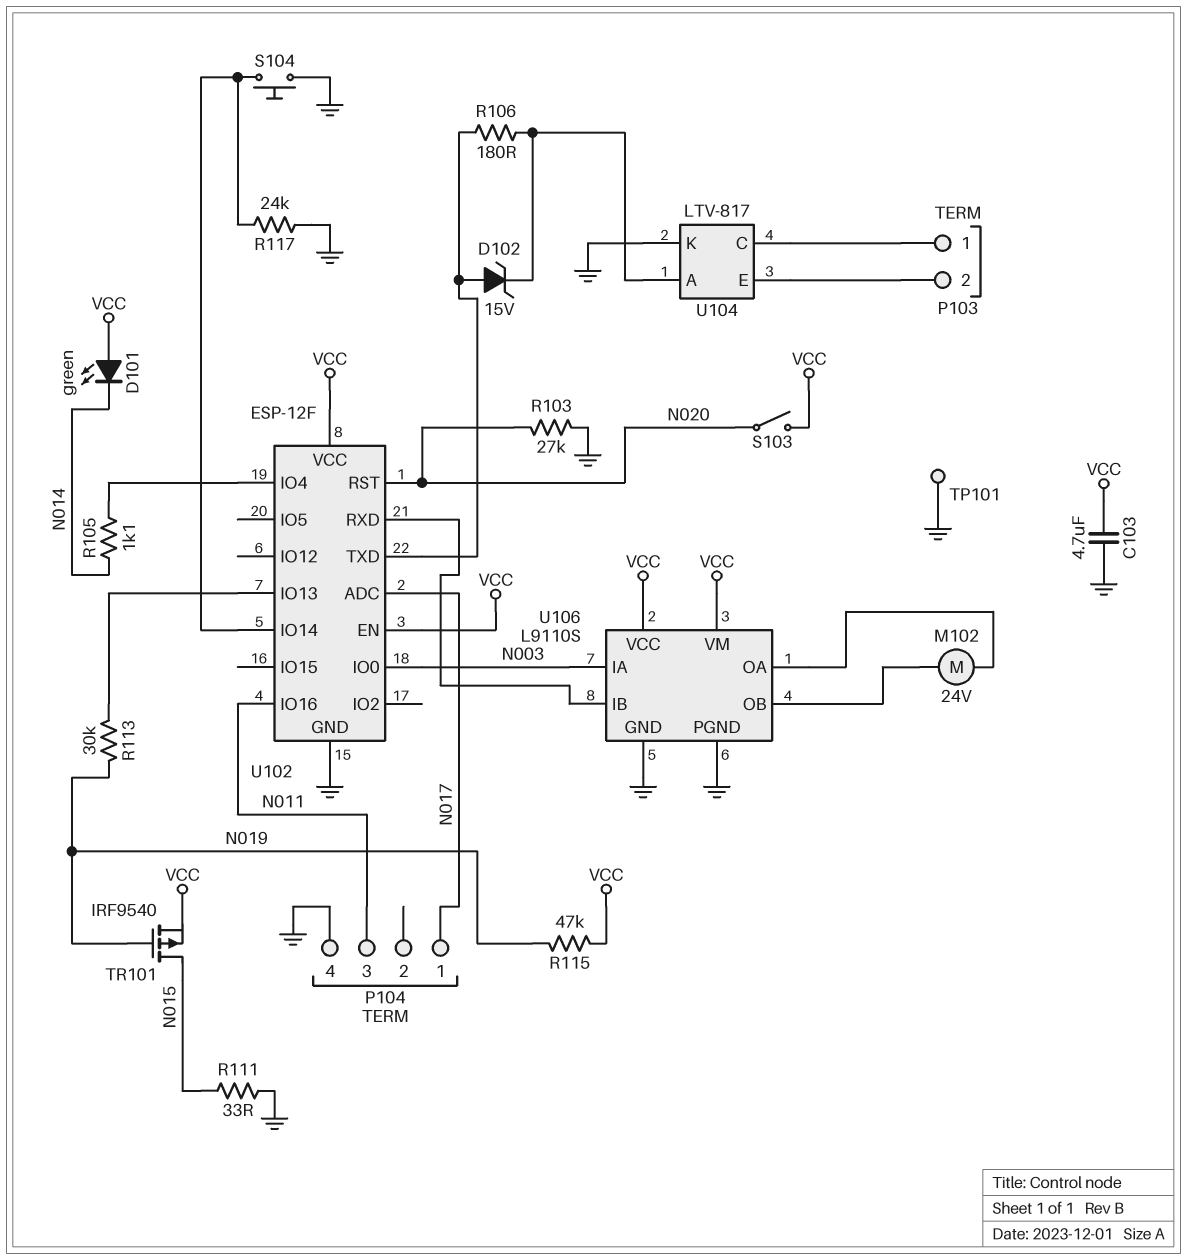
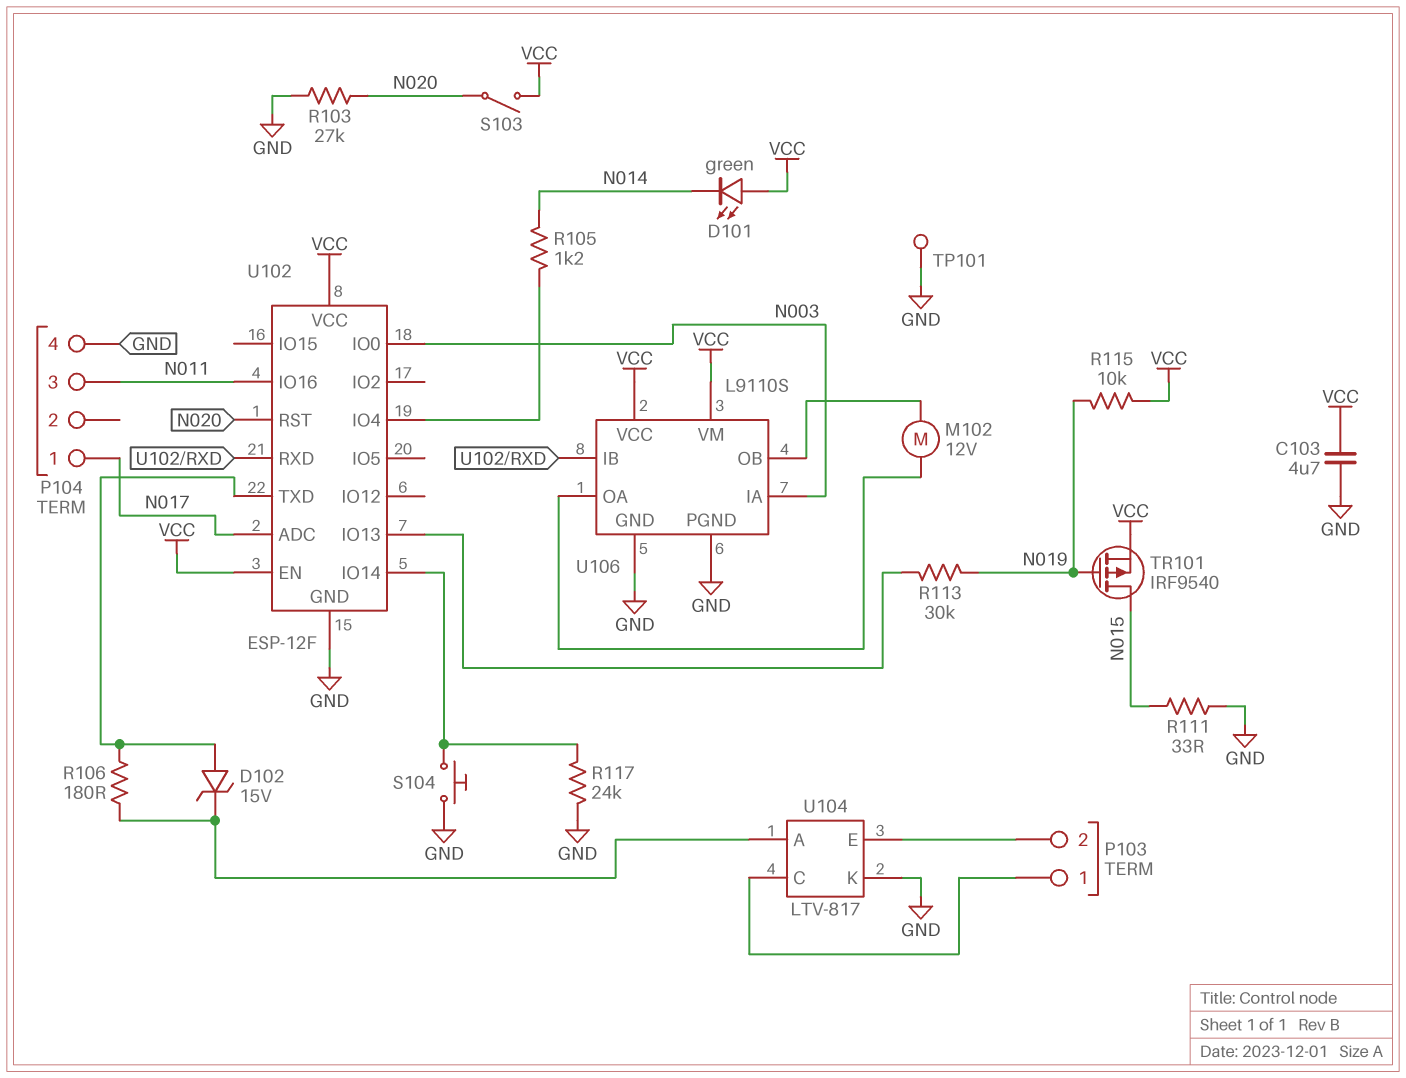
M102: motor 24V (U106/OA, U106/OB) -> motor 12V (U106/OA, U106/OB)
R105: 1.1k (N014, U102/IO4) -> 1.2k (N014, U102/IO4)
R115: 47k (N019, VCC) -> 10k (N019, VCC)

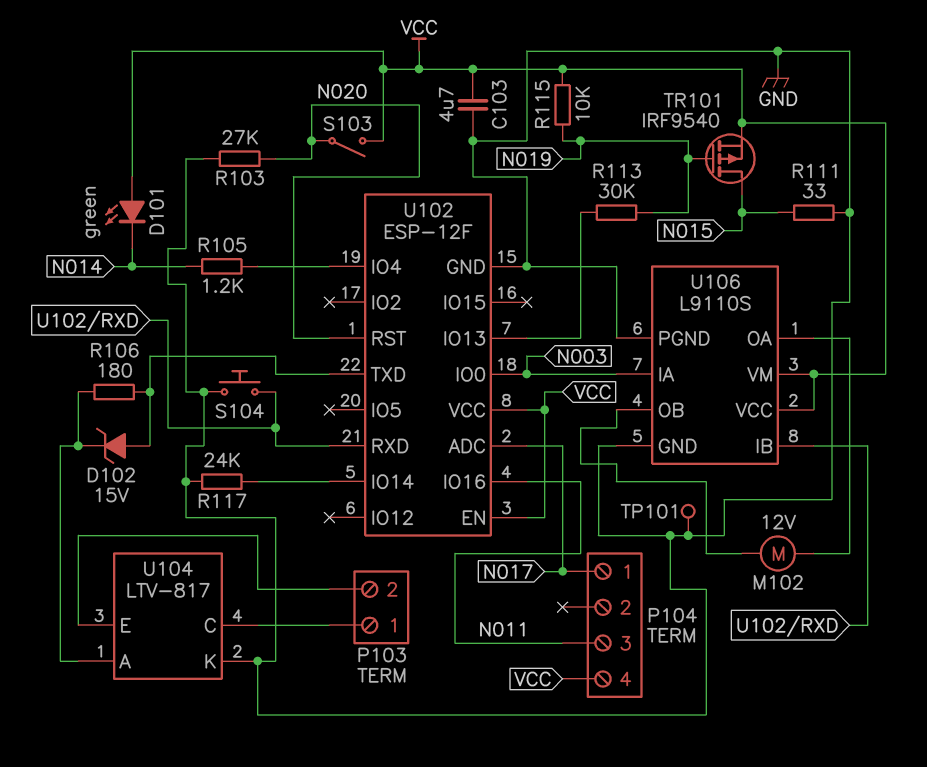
P104 pin 4: GND -> VCC
S104: button (GND, U102/IO14) -> button (GND, U102/RXD)

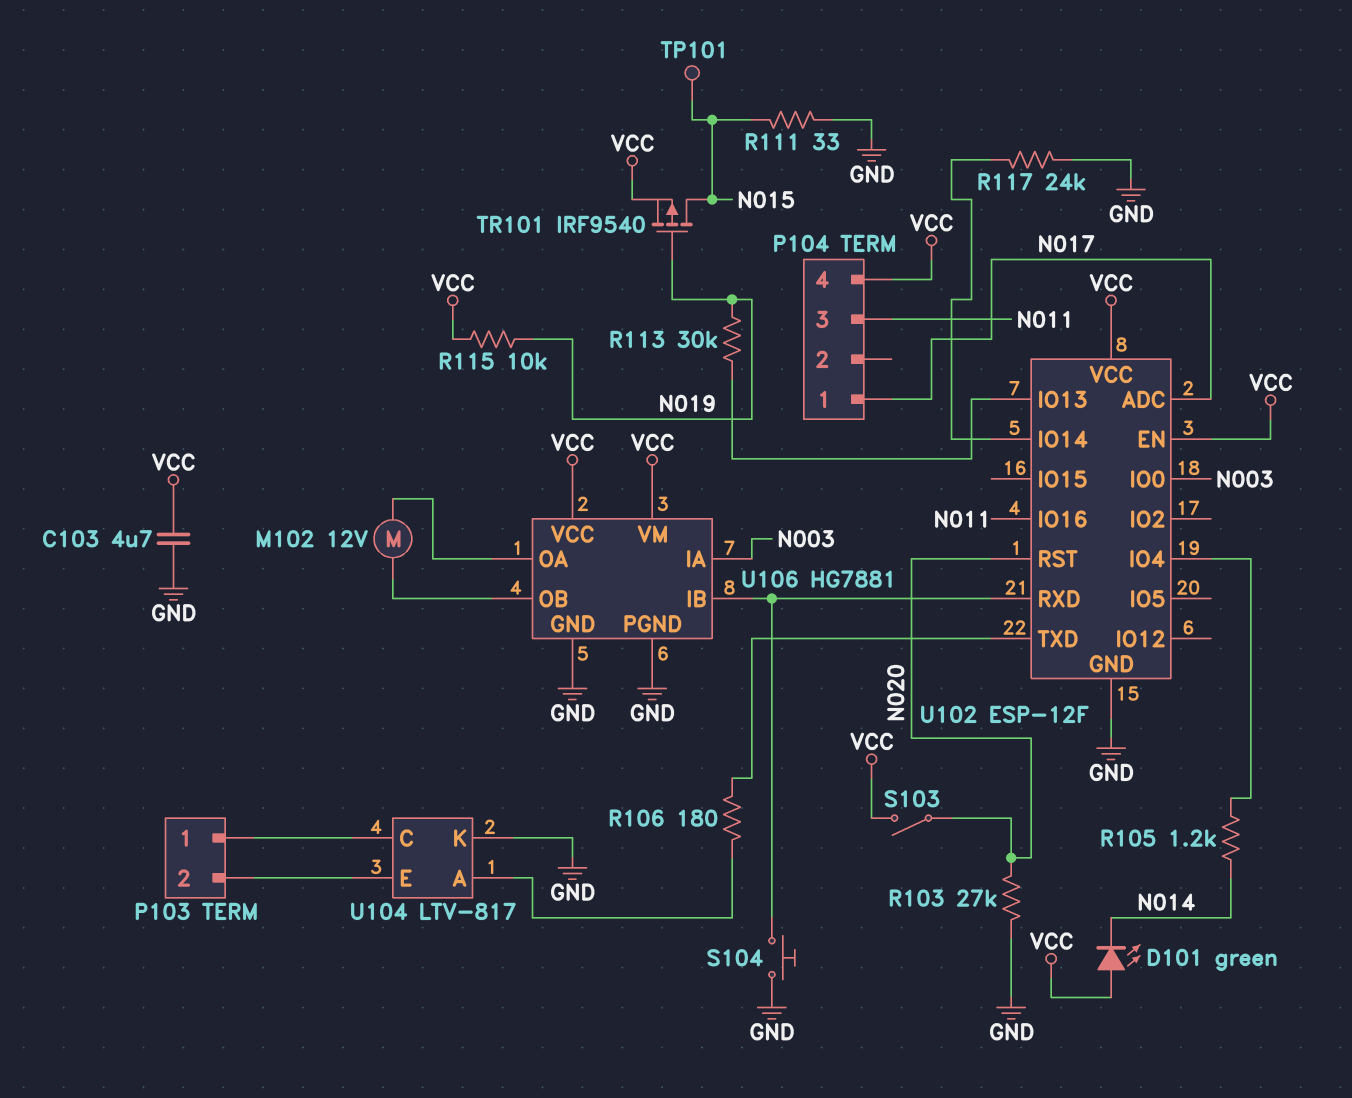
D102: zener 15V (A U102/TXD, K U104/A) -> none
TP101: test point (GND) -> test point (N015)
U106: L9110S -> HG7881

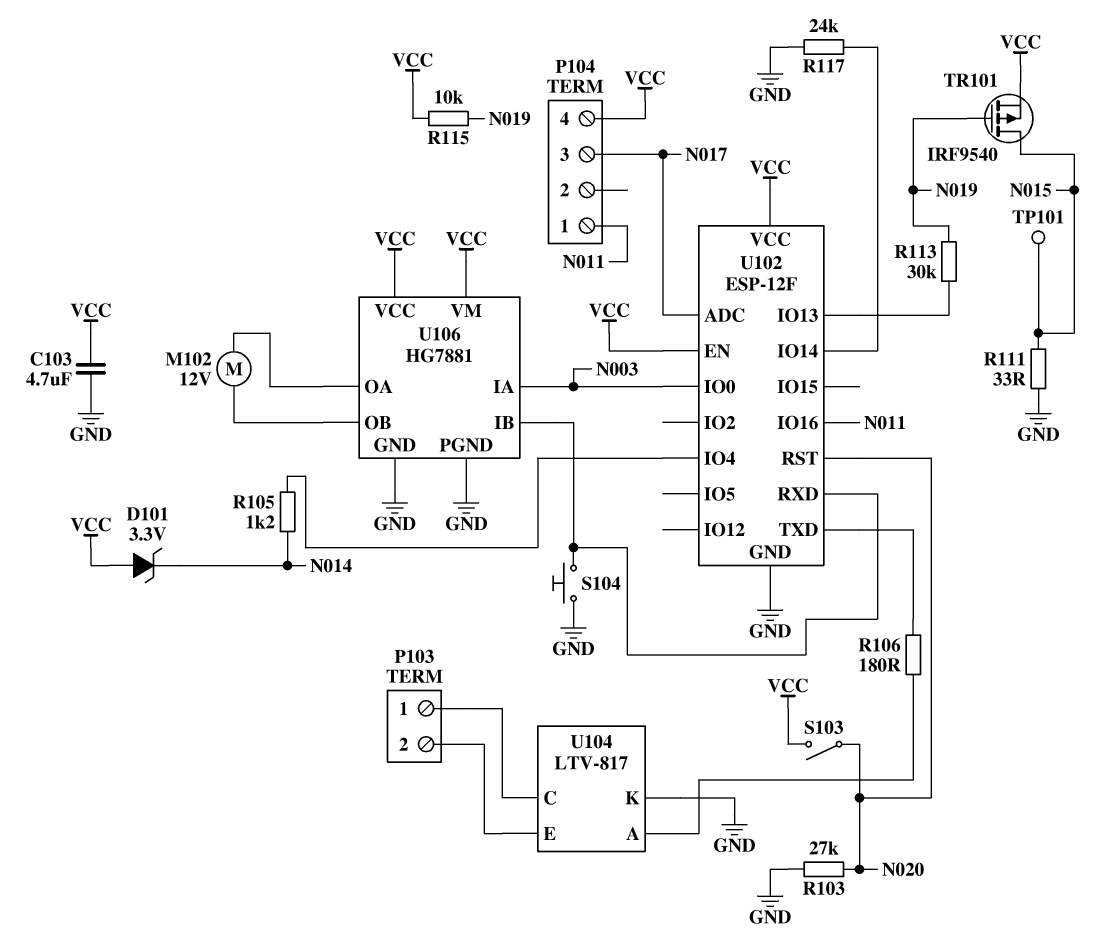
D101: LED green (A VCC, K N014) -> zener 3.3V (A VCC, K N014)
P104 pin 1: N017 -> N011
P104 pin 3: N011 -> N017

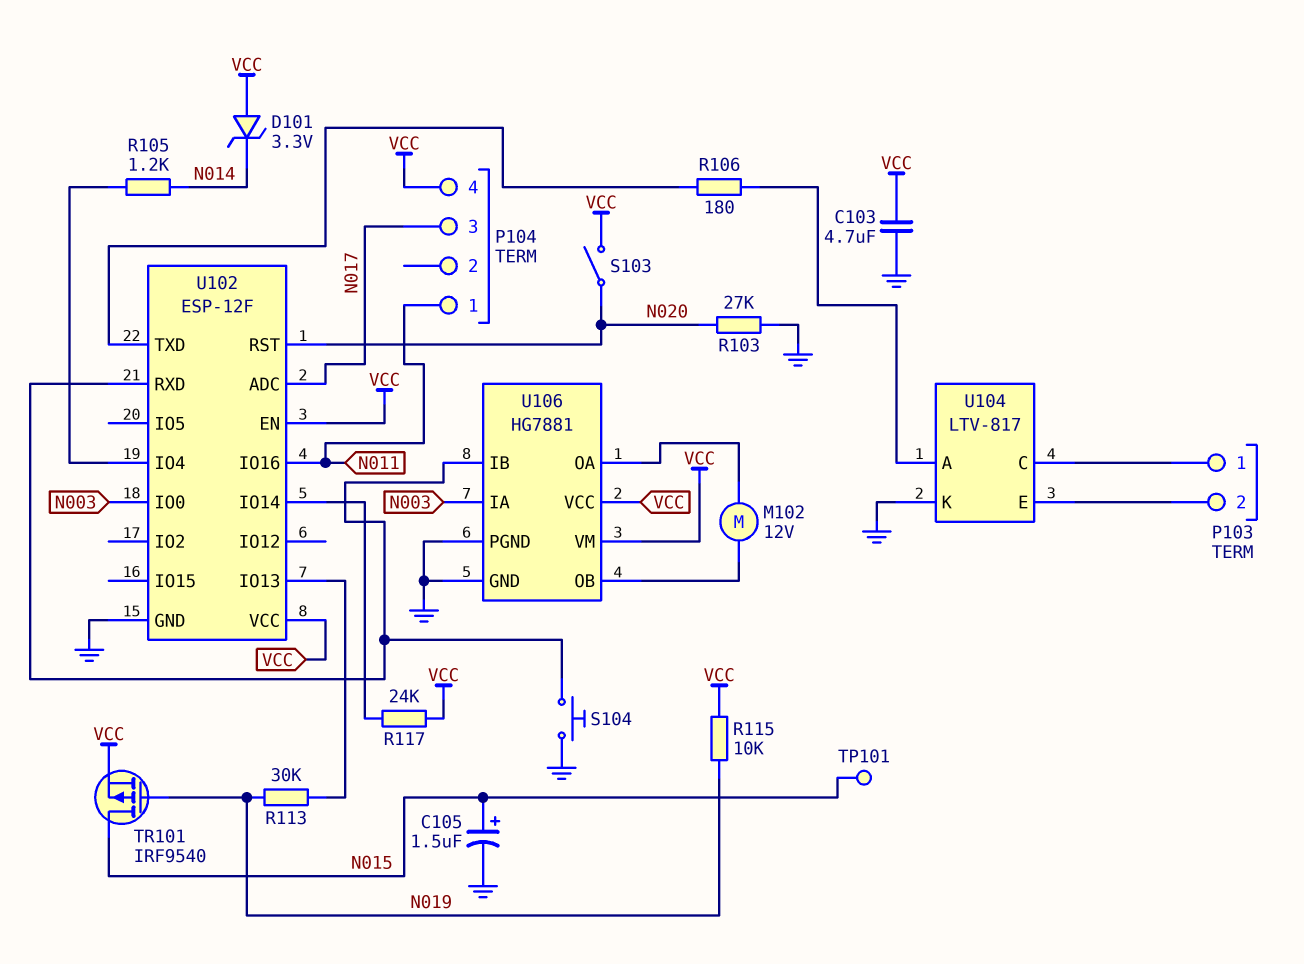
C105: none -> 1.5uF (plus N015, minus GND)
R111: 33 (GND, N015) -> none
R117: 24k (GND, U102/IO14) -> 24k (U102/IO14, VCC)

